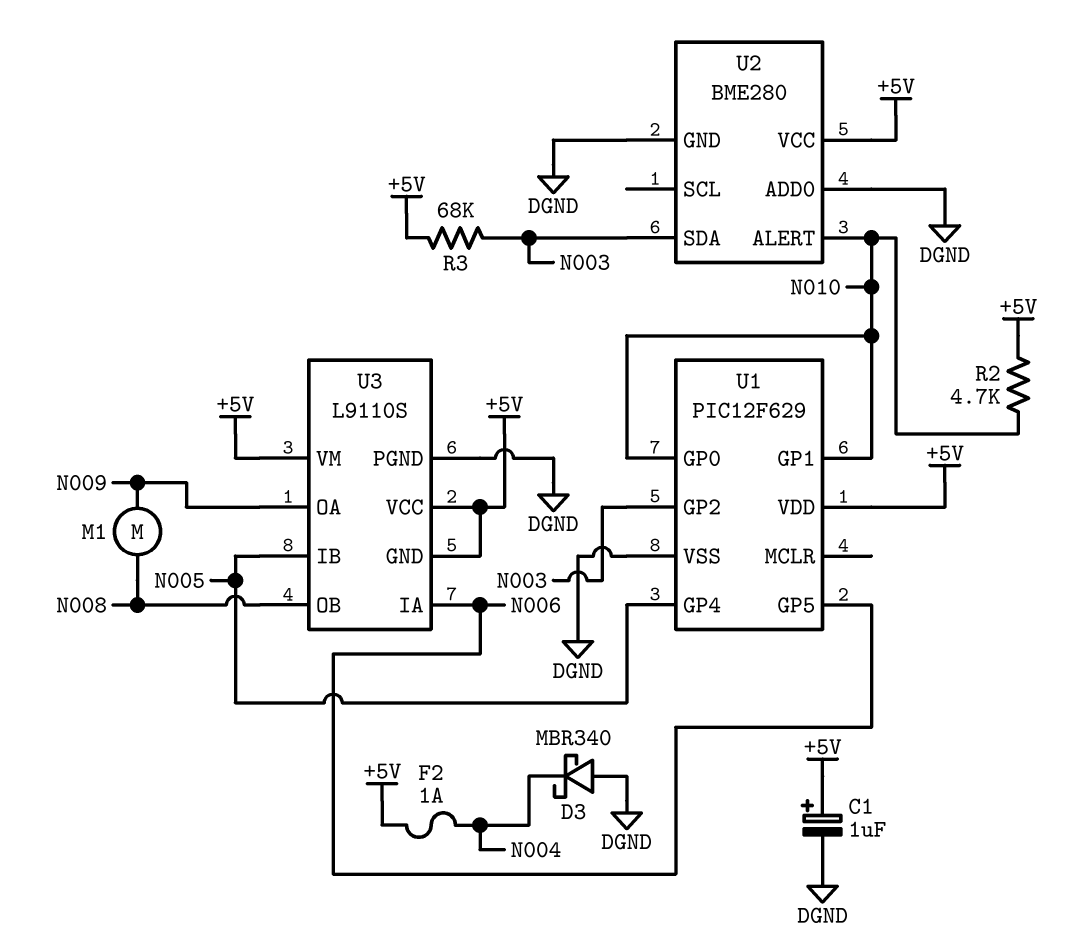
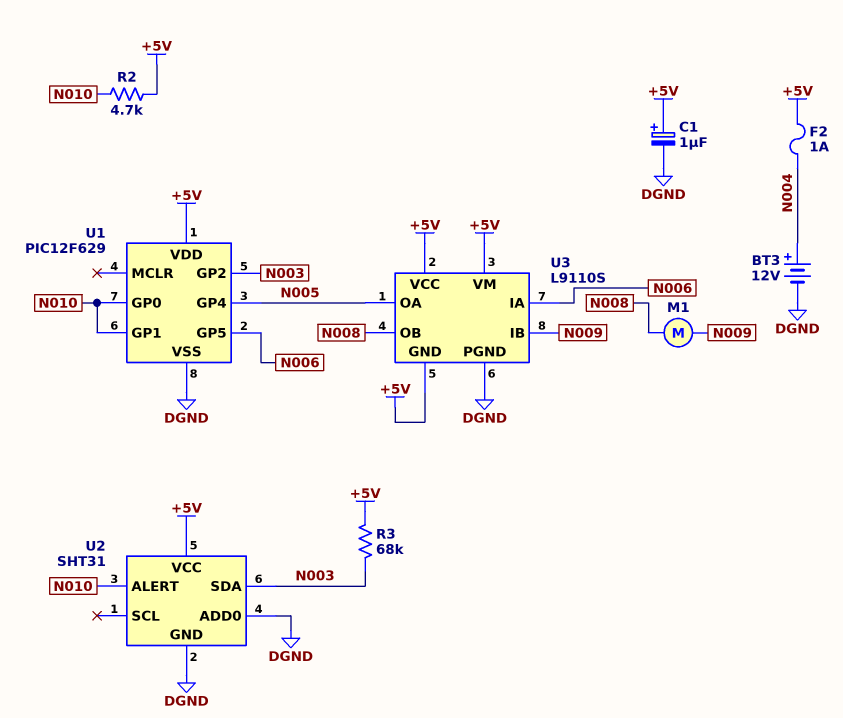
BT3: none -> 12V (plus N004, minus DGND)
D3: schottky MBR340 (A DGND, K N004) -> none
U2: BME280 -> SHT31
U3 pin IB: N005 -> N009
U3 pin OA: N009 -> N005

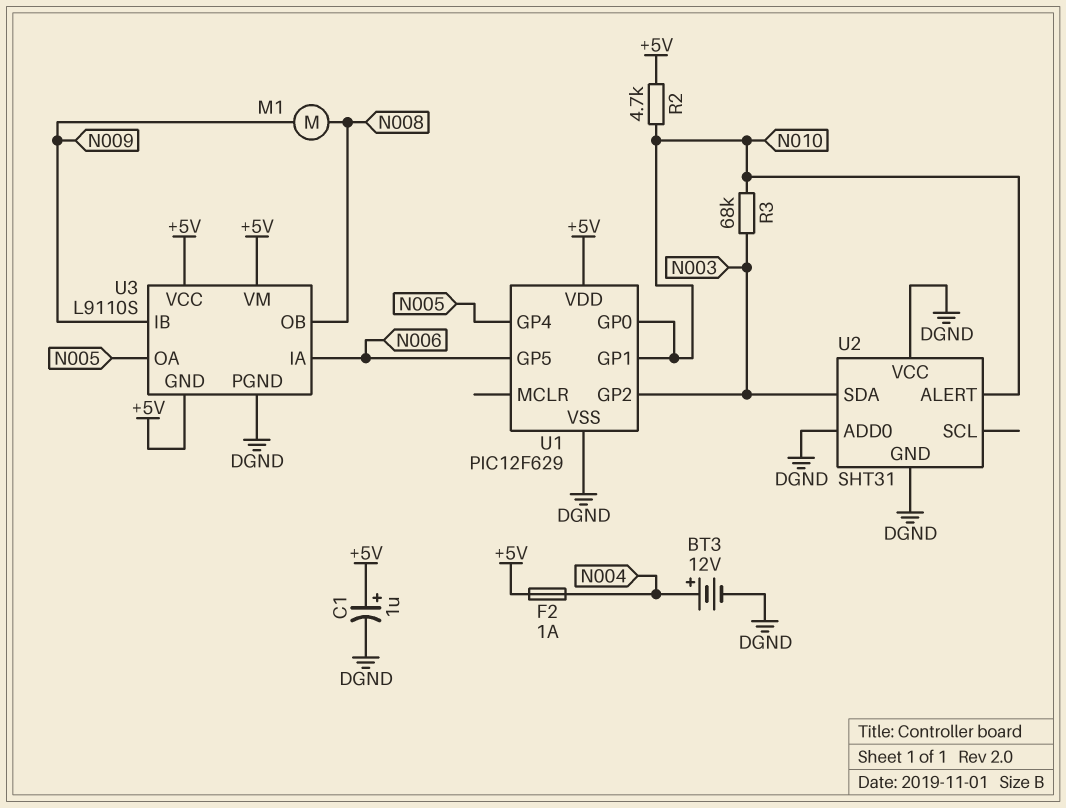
R3: 68k (+5V, N003) -> 68k (N003, N010)
U2 pin VCC: +5V -> DGND

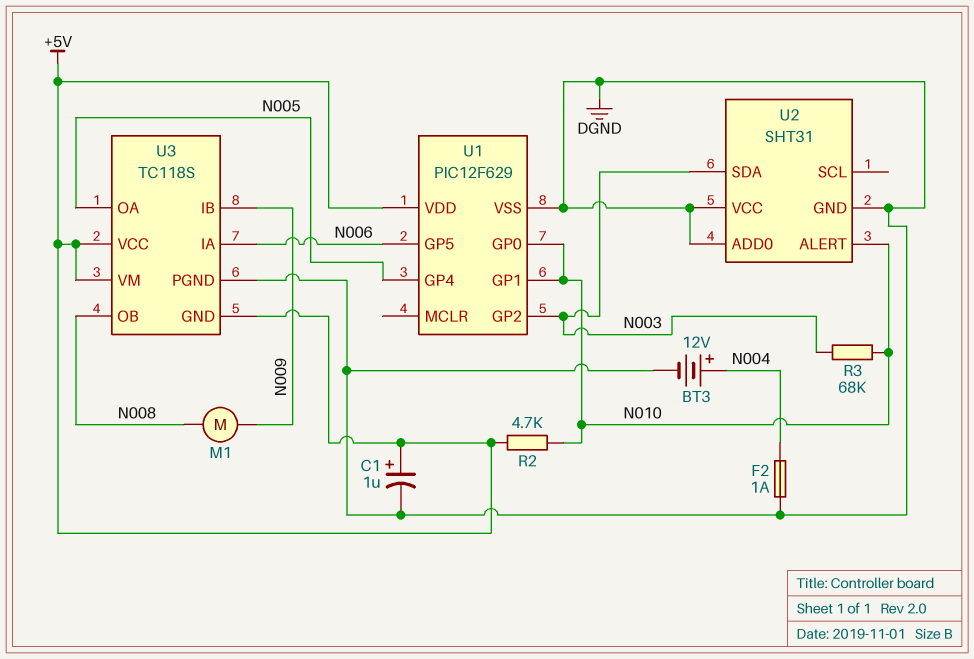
F2: 1A (+5V, N004) -> 1A (DGND, N004)
U3: L9110S -> TC118S

